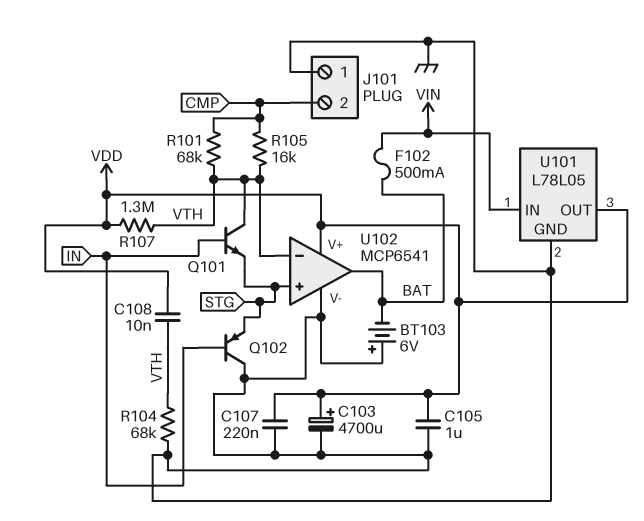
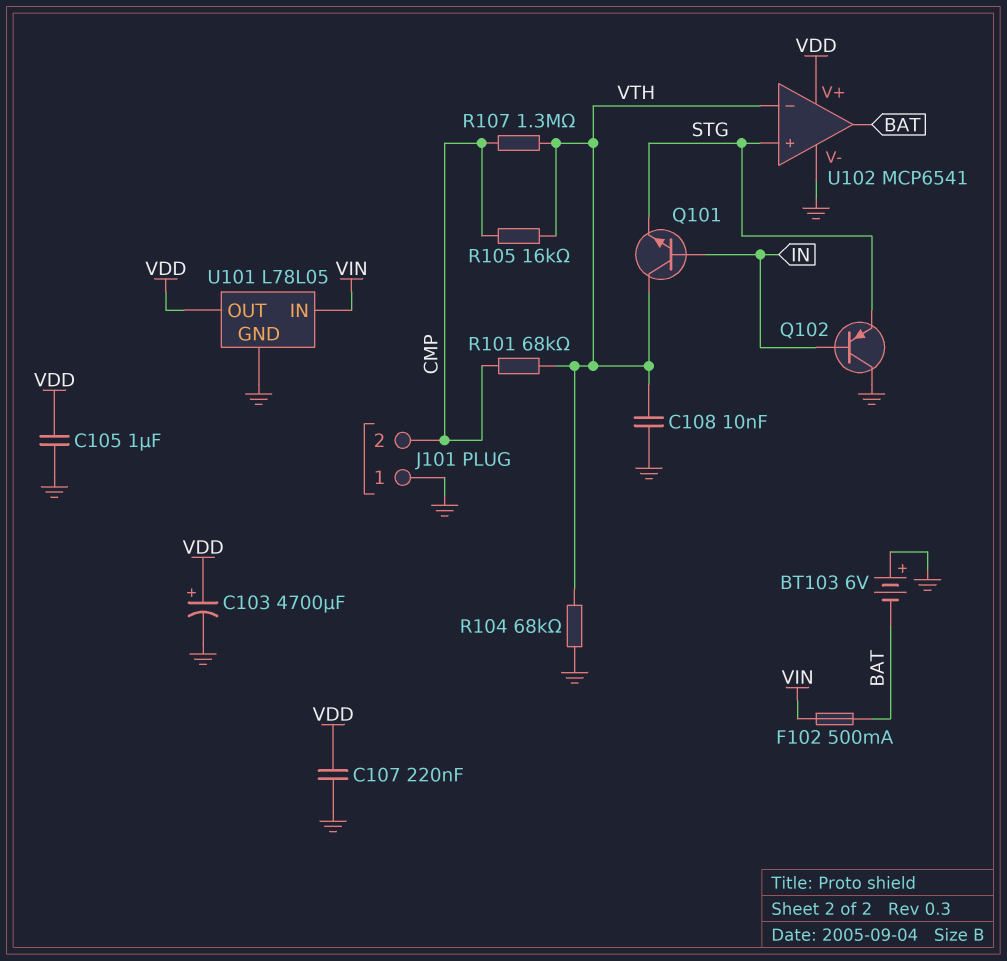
C108: 10nF (VDD, VTH) -> 10nF (GND, VTH)
R107: 1.3M (VDD, VTH) -> 1.3M (CMP, VTH)

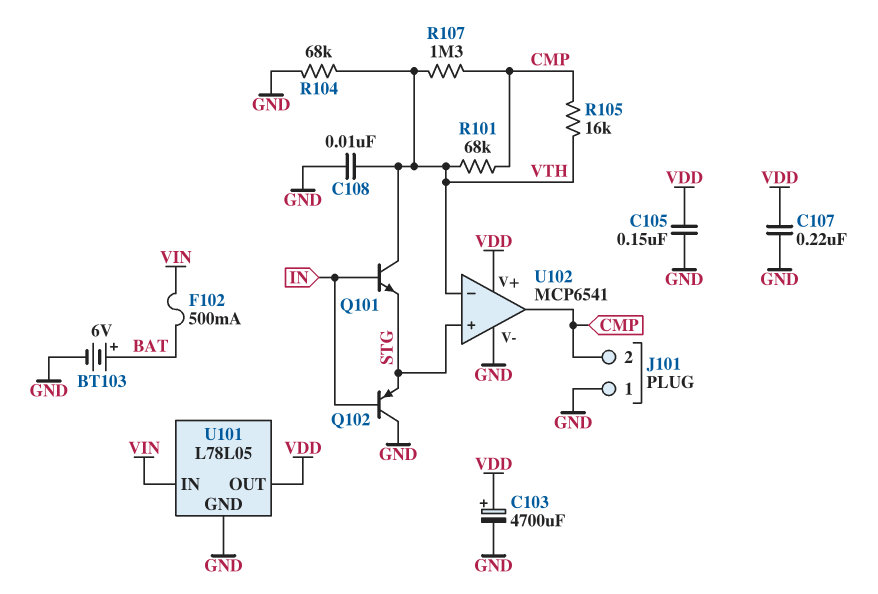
BT103: 6V (plus GND, minus BAT) -> 6V (plus BAT, minus GND)
C105: 1uF (GND, VDD) -> 150nF (GND, VDD)
U102 pin out: BAT -> CMP

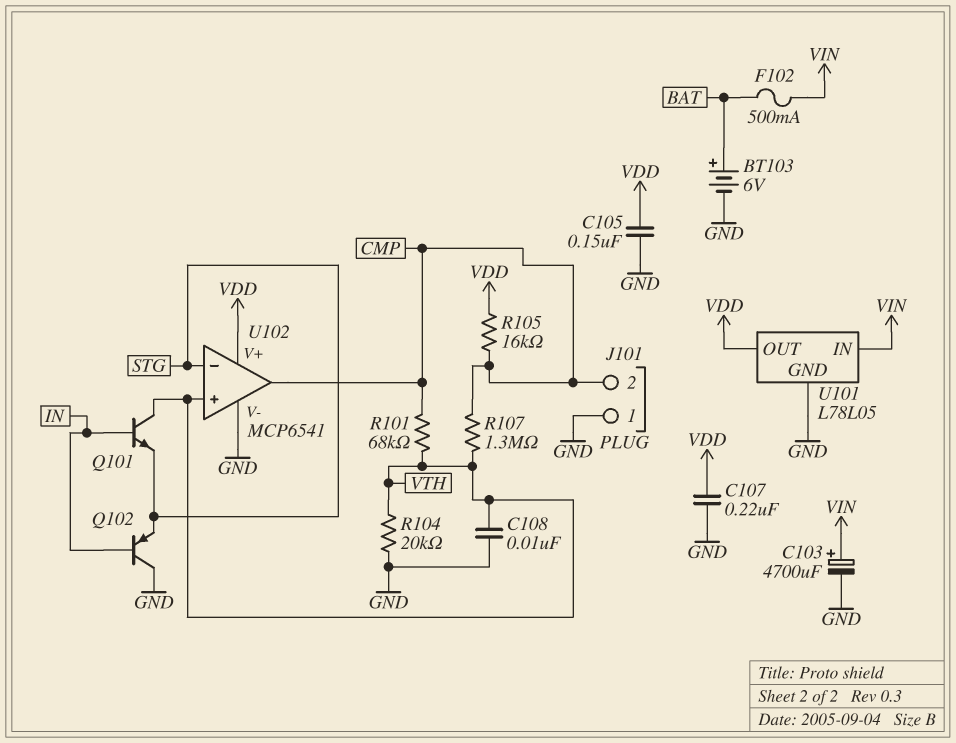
C103: 4700uF (plus VDD, minus GND) -> 4700uF (plus VIN, minus GND)
R104: 68k (GND, VTH) -> 20k (GND, VTH)
R105: 16k (CMP, VTH) -> 16k (CMP, VDD)
U102 pin in+: STG -> VTH
U102 pin in-: VTH -> STG

